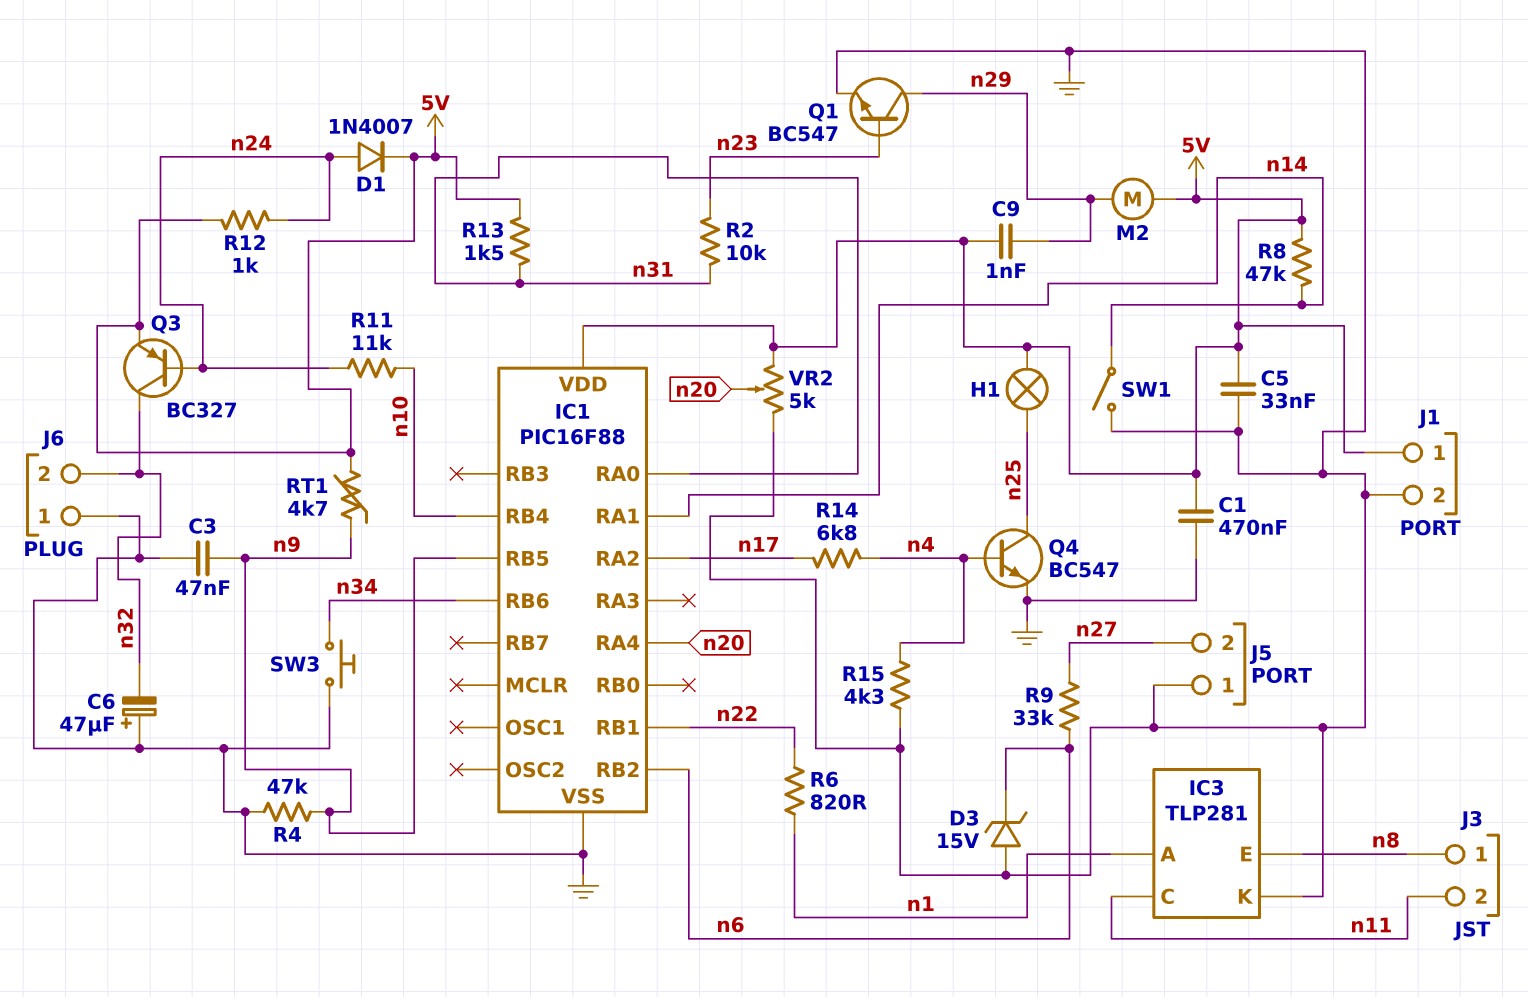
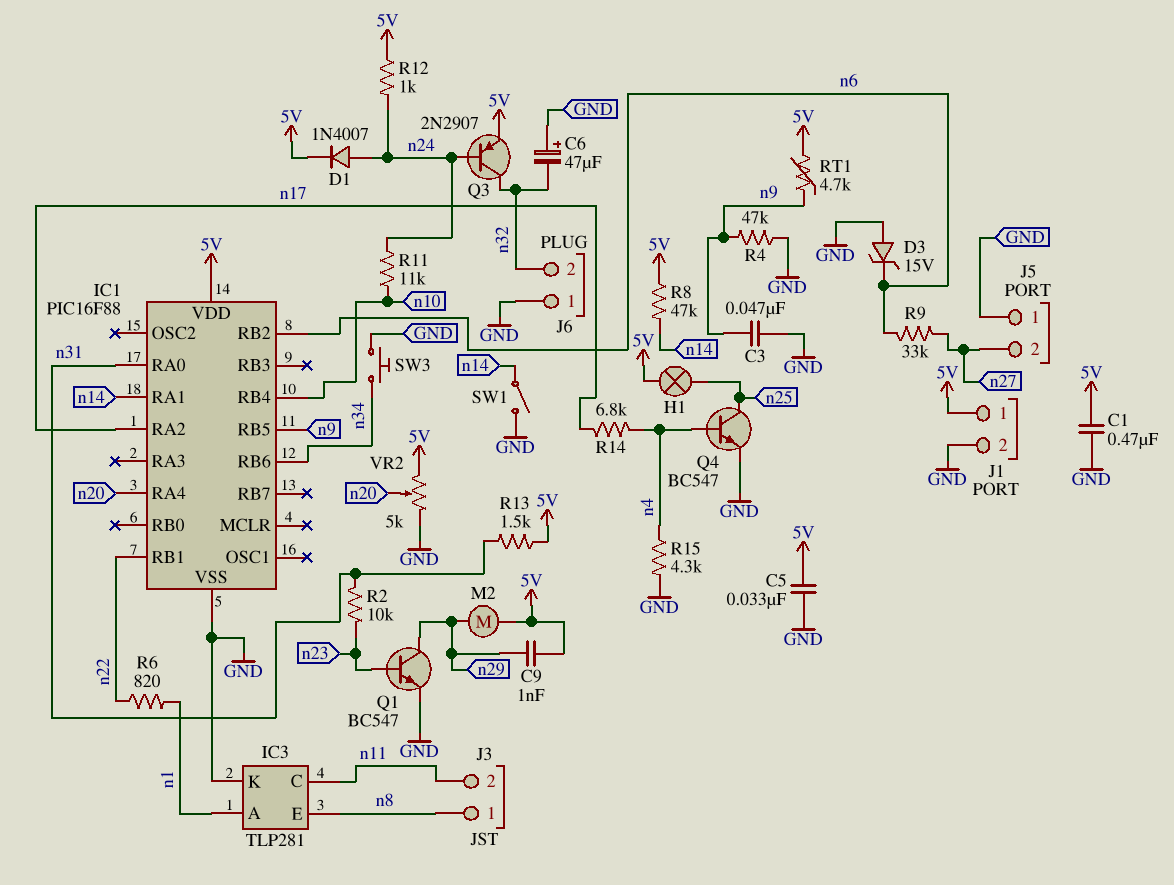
Q3: PNP BC327 (B n24, C n32, E 5V) -> PNP 2N2907 (B n24, C n32, E 5V)

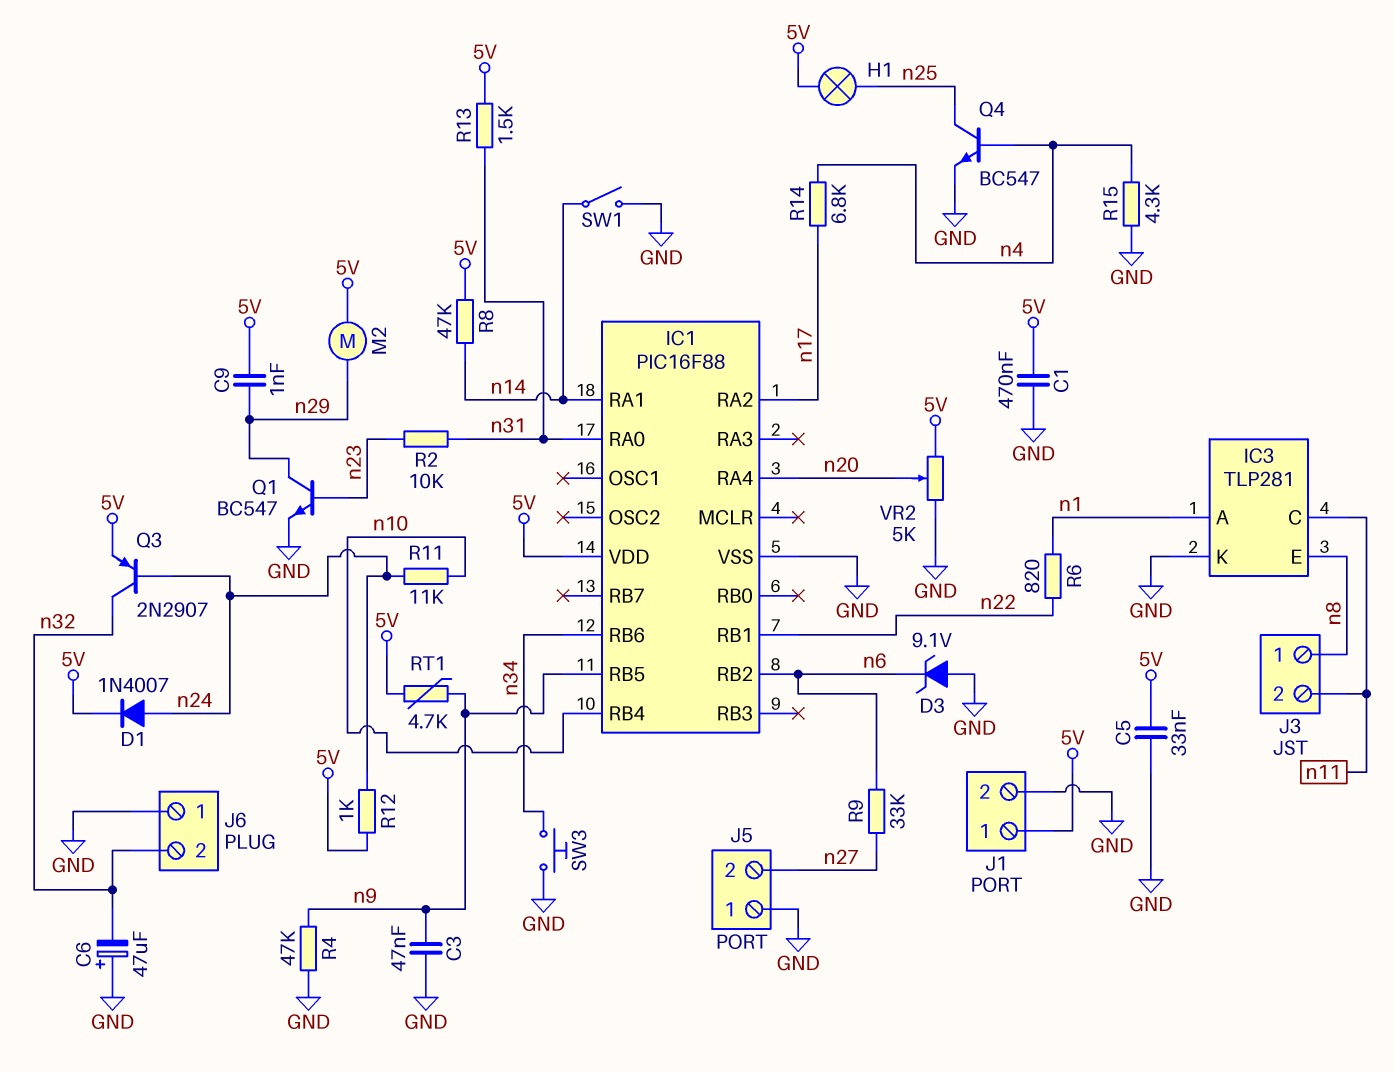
D3: zener 15V (A GND, K n6) -> zener 9.1V (A GND, K n6)

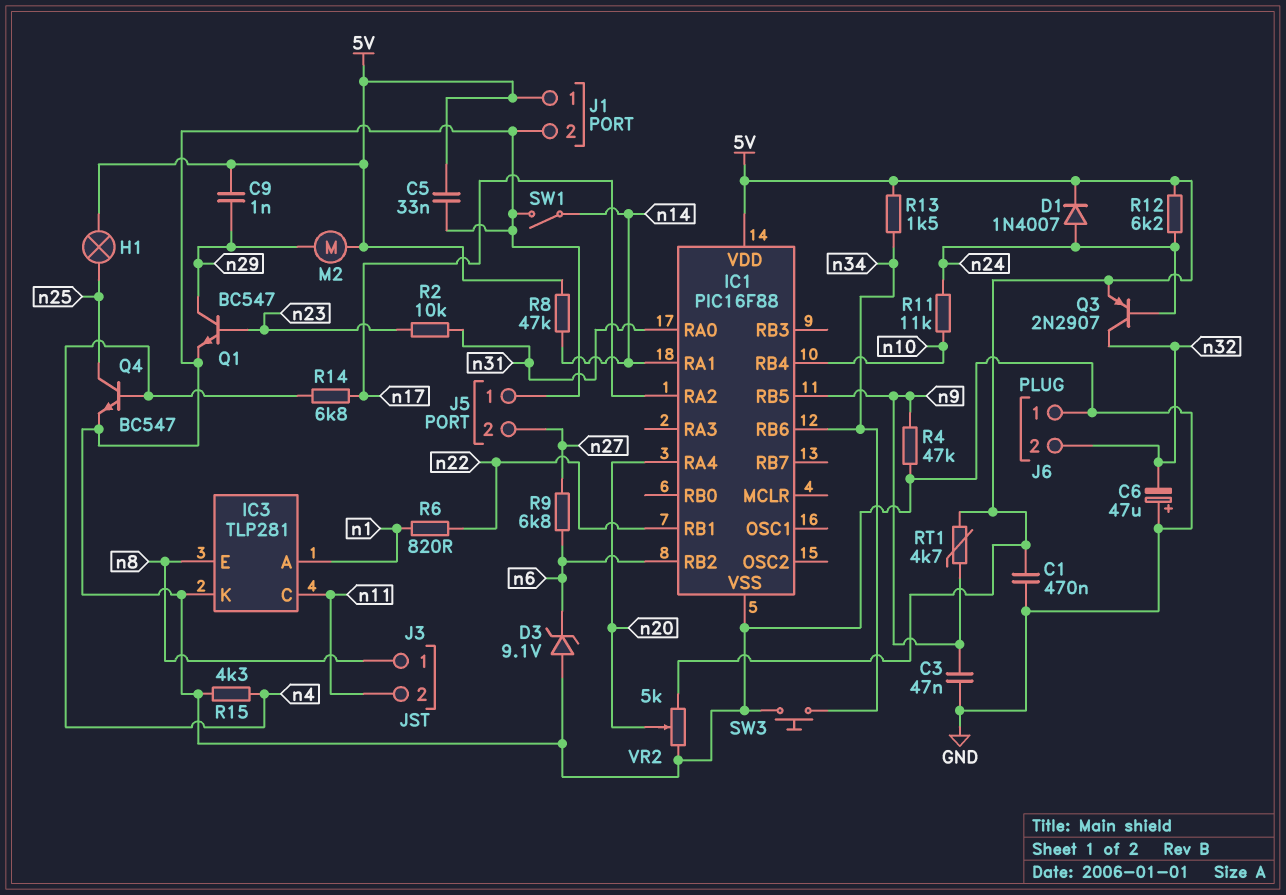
R9: 33k (n6, n27) -> 6.8k (n6, n27)
R12: 1k (5V, n24) -> 6.2k (5V, n24)
R13: 1.5k (5V, n31) -> 1.5k (5V, n34)

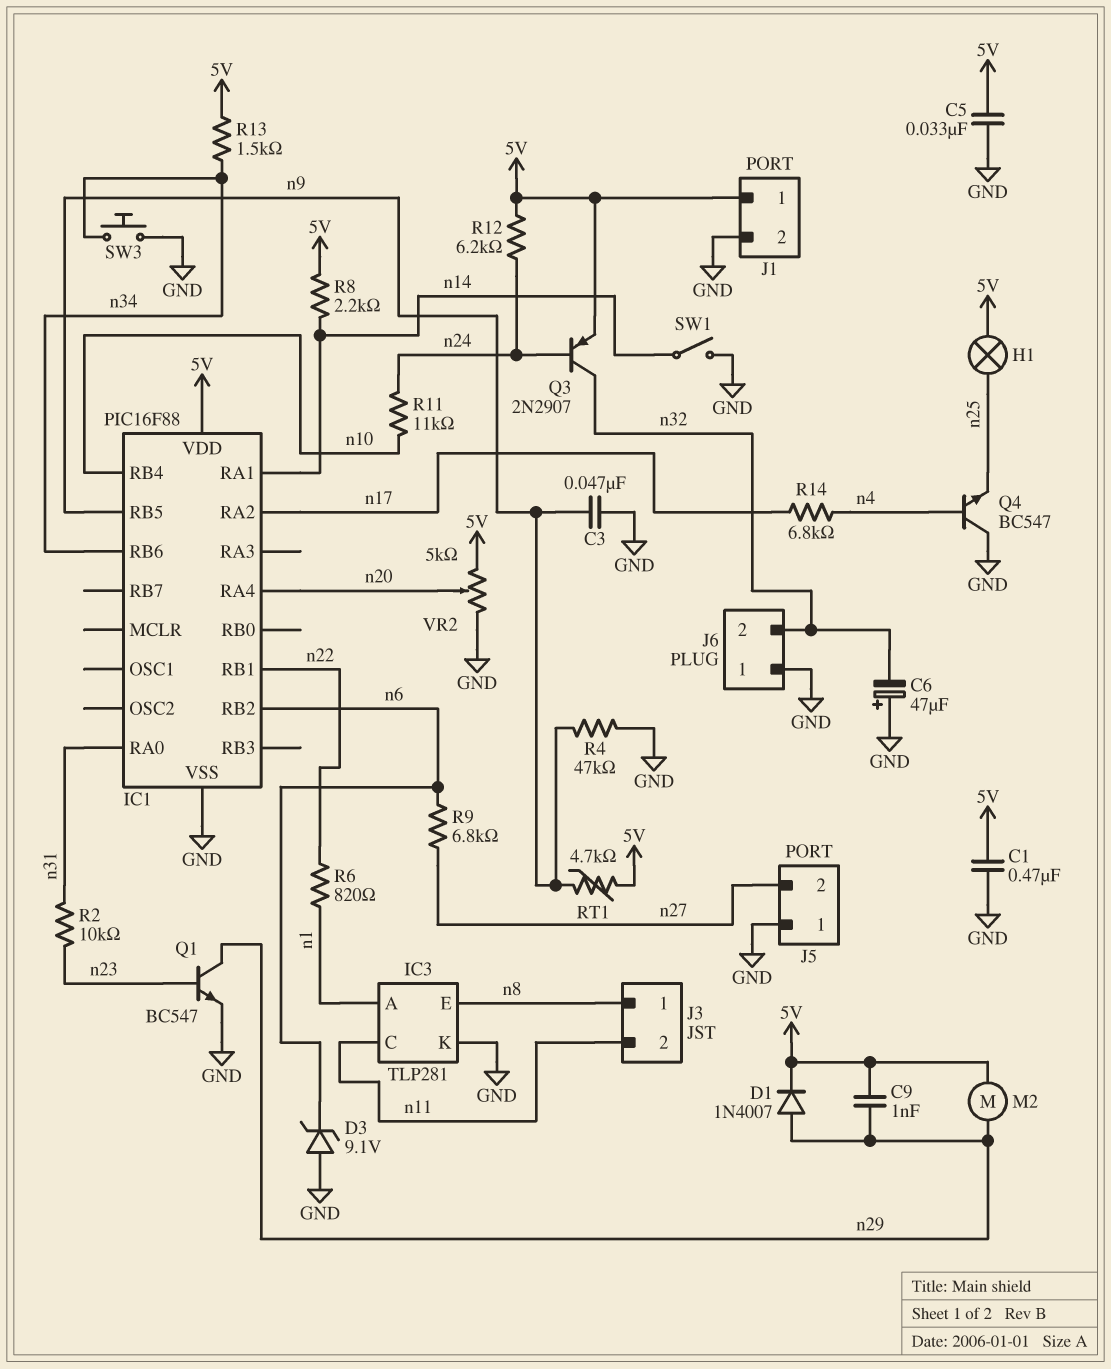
D1: diode 1N4007 (A n24, K 5V) -> diode 1N4007 (A n29, K 5V)
Q4: NPN BC547 (B n4, C n25, E GND) -> NPN BC547 (B n4, C GND, E n25)
R8: 47k (5V, n14) -> 2.2k (5V, n14)
R15: 4.3k (GND, n4) -> none

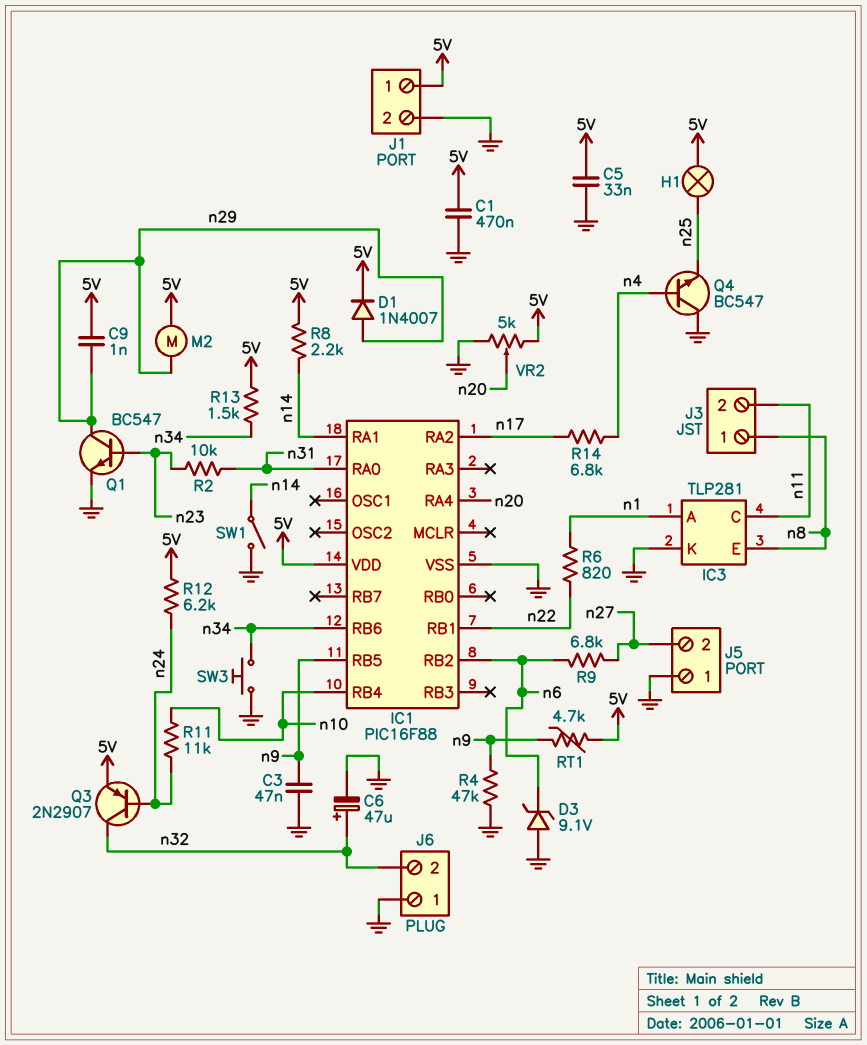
C6: 47uF (plus GND, minus n32) -> 47uF (plus n32, minus GND)

